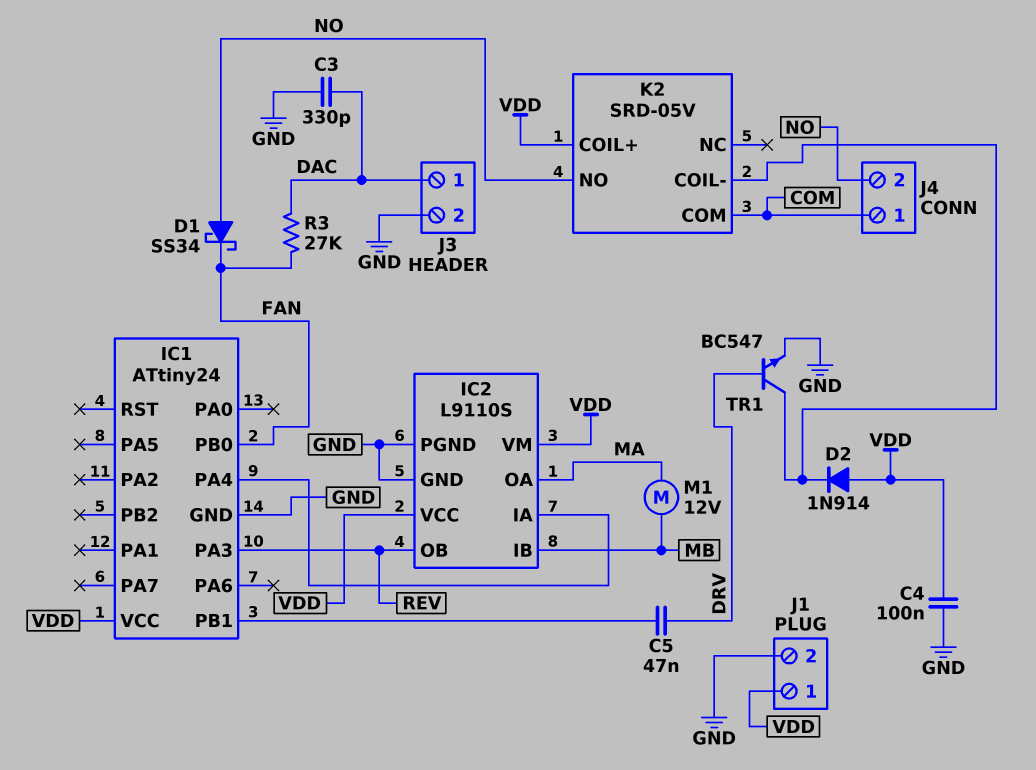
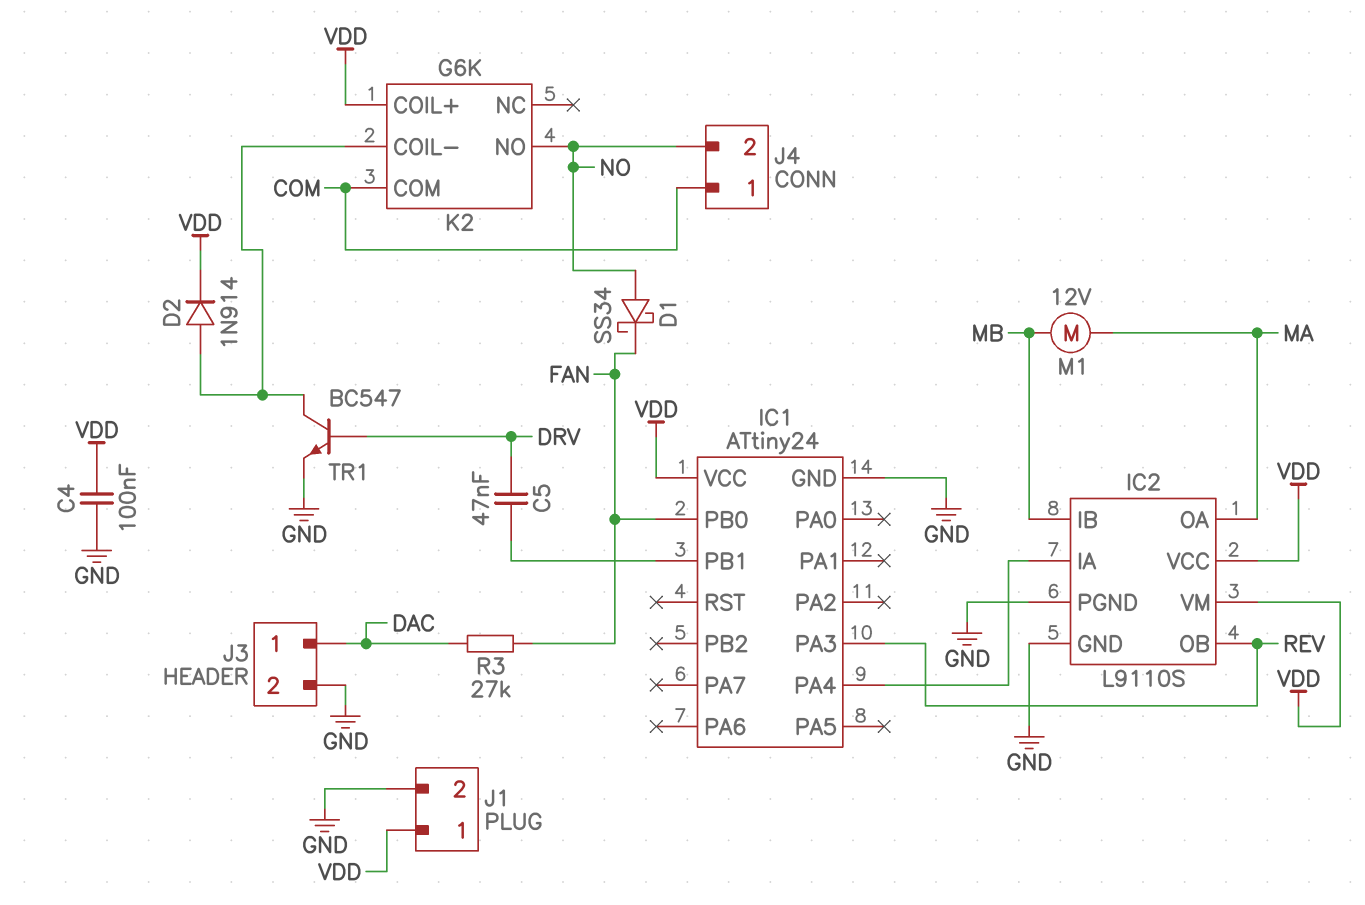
C3: 330pF (DAC, GND) -> none
D2: diode 1N914 (A VDD, K K2/COIL-) -> diode 1N914 (A K2/COIL-, K VDD)
K2: SRD-05V -> G6K

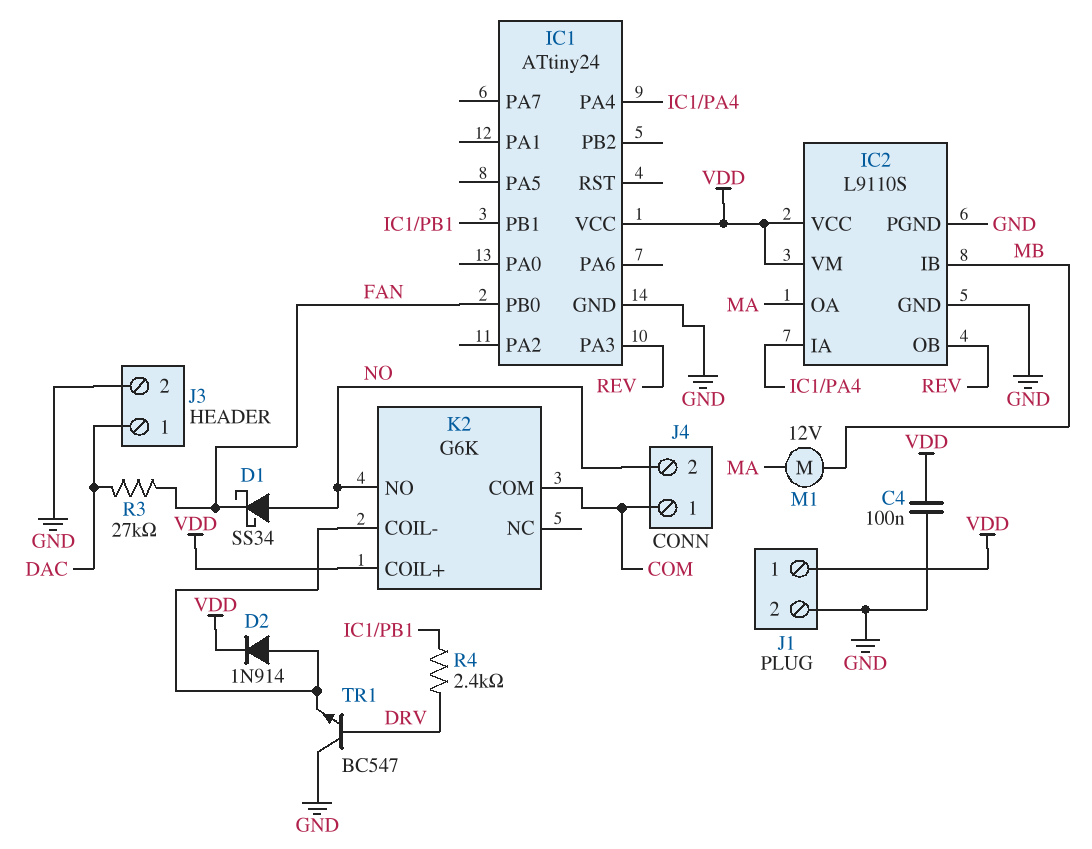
C5: 47nF (DRV, IC1/PB1) -> none
R4: none -> 2.4k (DRV, IC1/PB1)
TR1: NPN BC547 (B DRV, C K2/COIL-, E GND) -> NPN BC547 (B DRV, C GND, E K2/COIL-)

